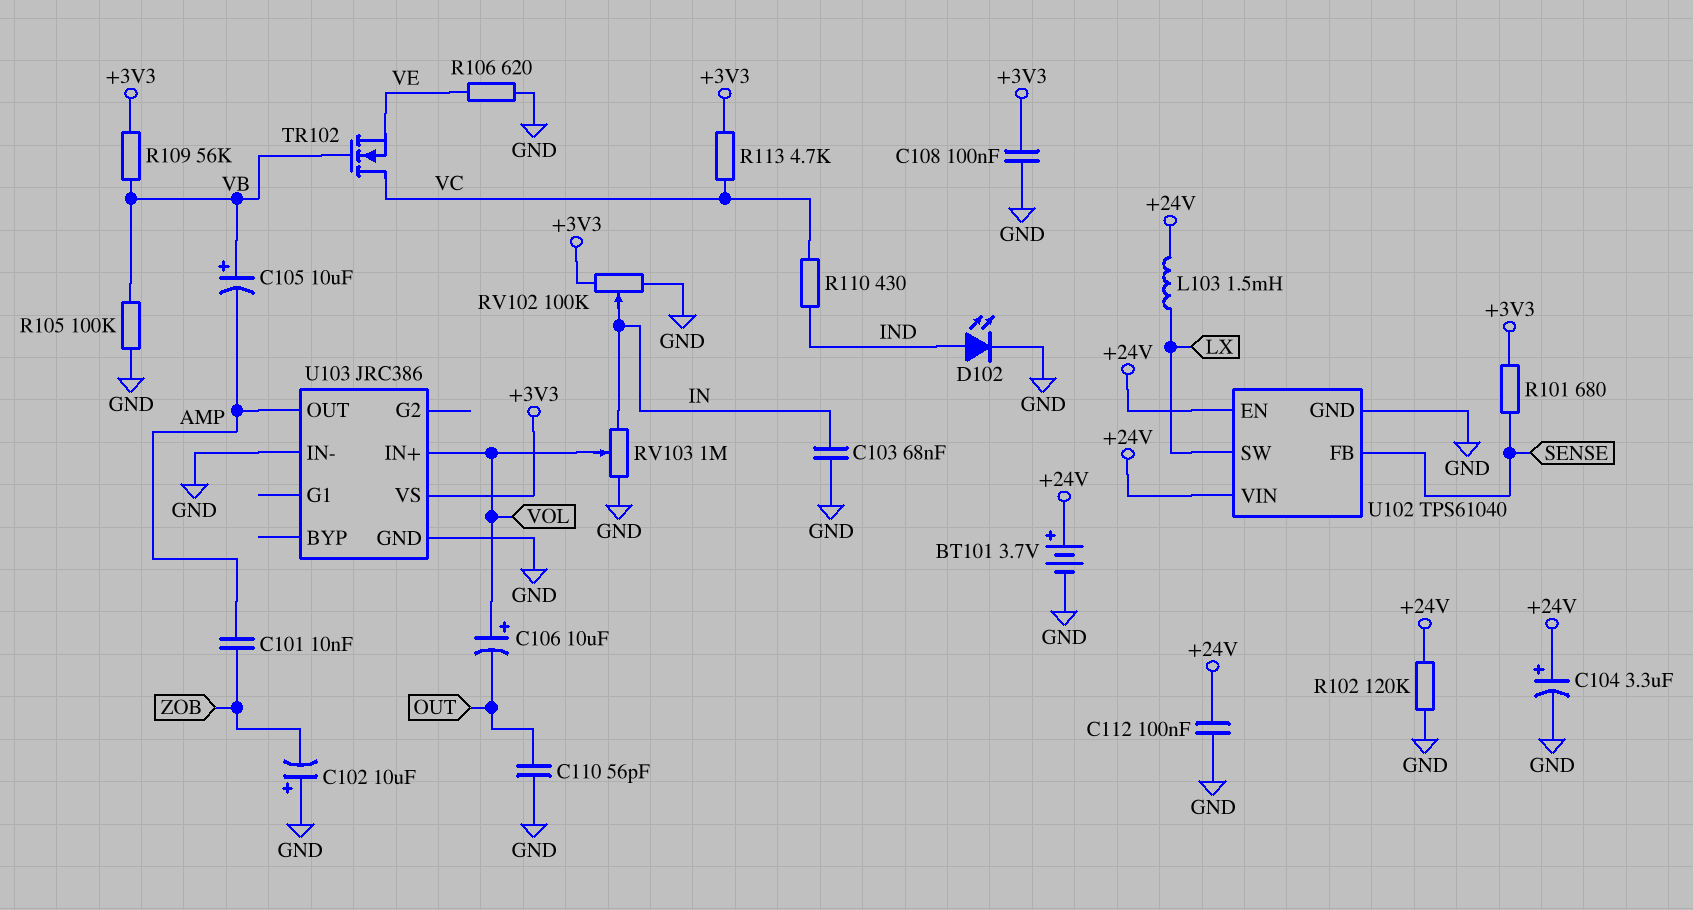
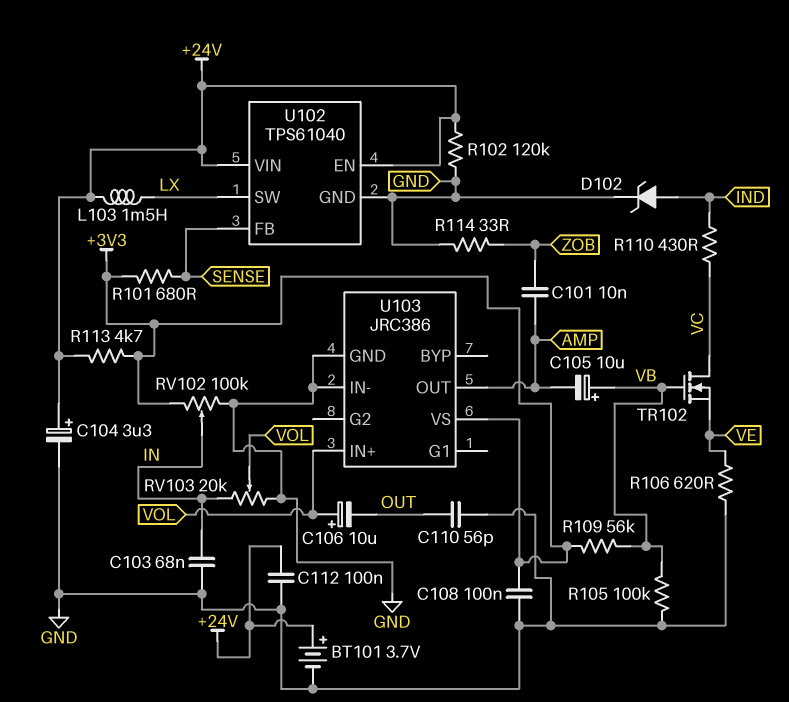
C102: 10uF (plus GND, minus ZOB) -> none
D102: LED (A IND, K GND) -> zener (A IND, K GND)
R113: 4.7k (+3V3, VC) -> 4.7k (+3V3, +24V)
R114: none -> 33 (GND, ZOB)
RV103: 1M (GND, IN, wiper VOL) -> 20k (GND, IN, wiper VOL)

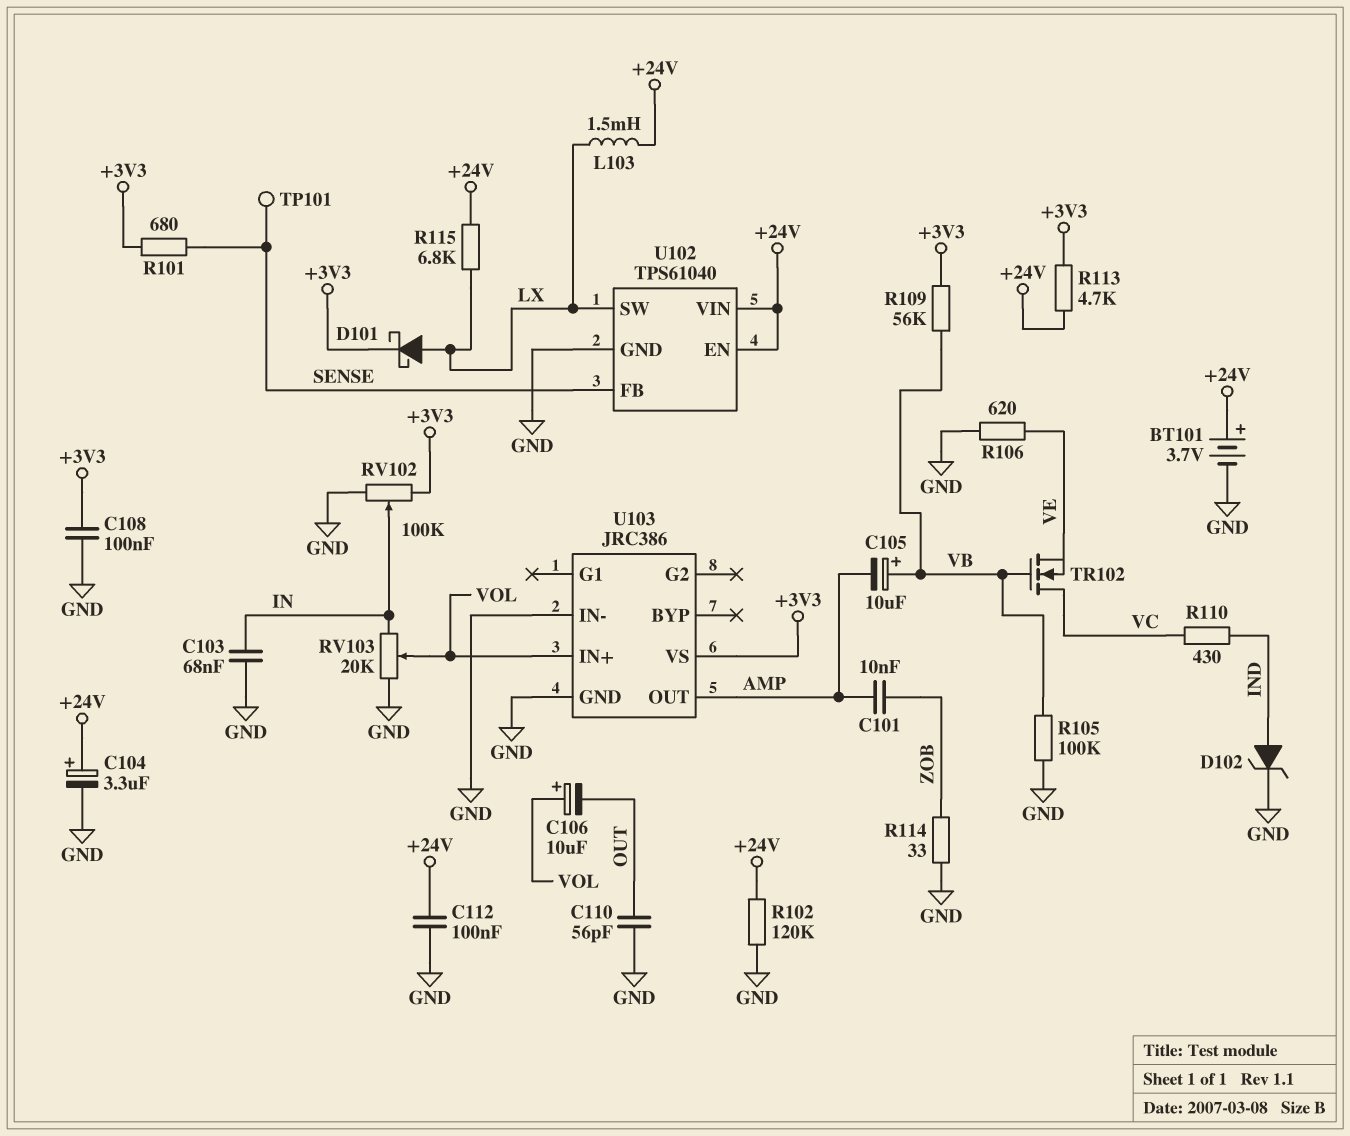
D101: none -> schottky (A LX, K +3V3)
R115: none -> 6.8k (+24V, LX)
TP101: none -> test point (SENSE)

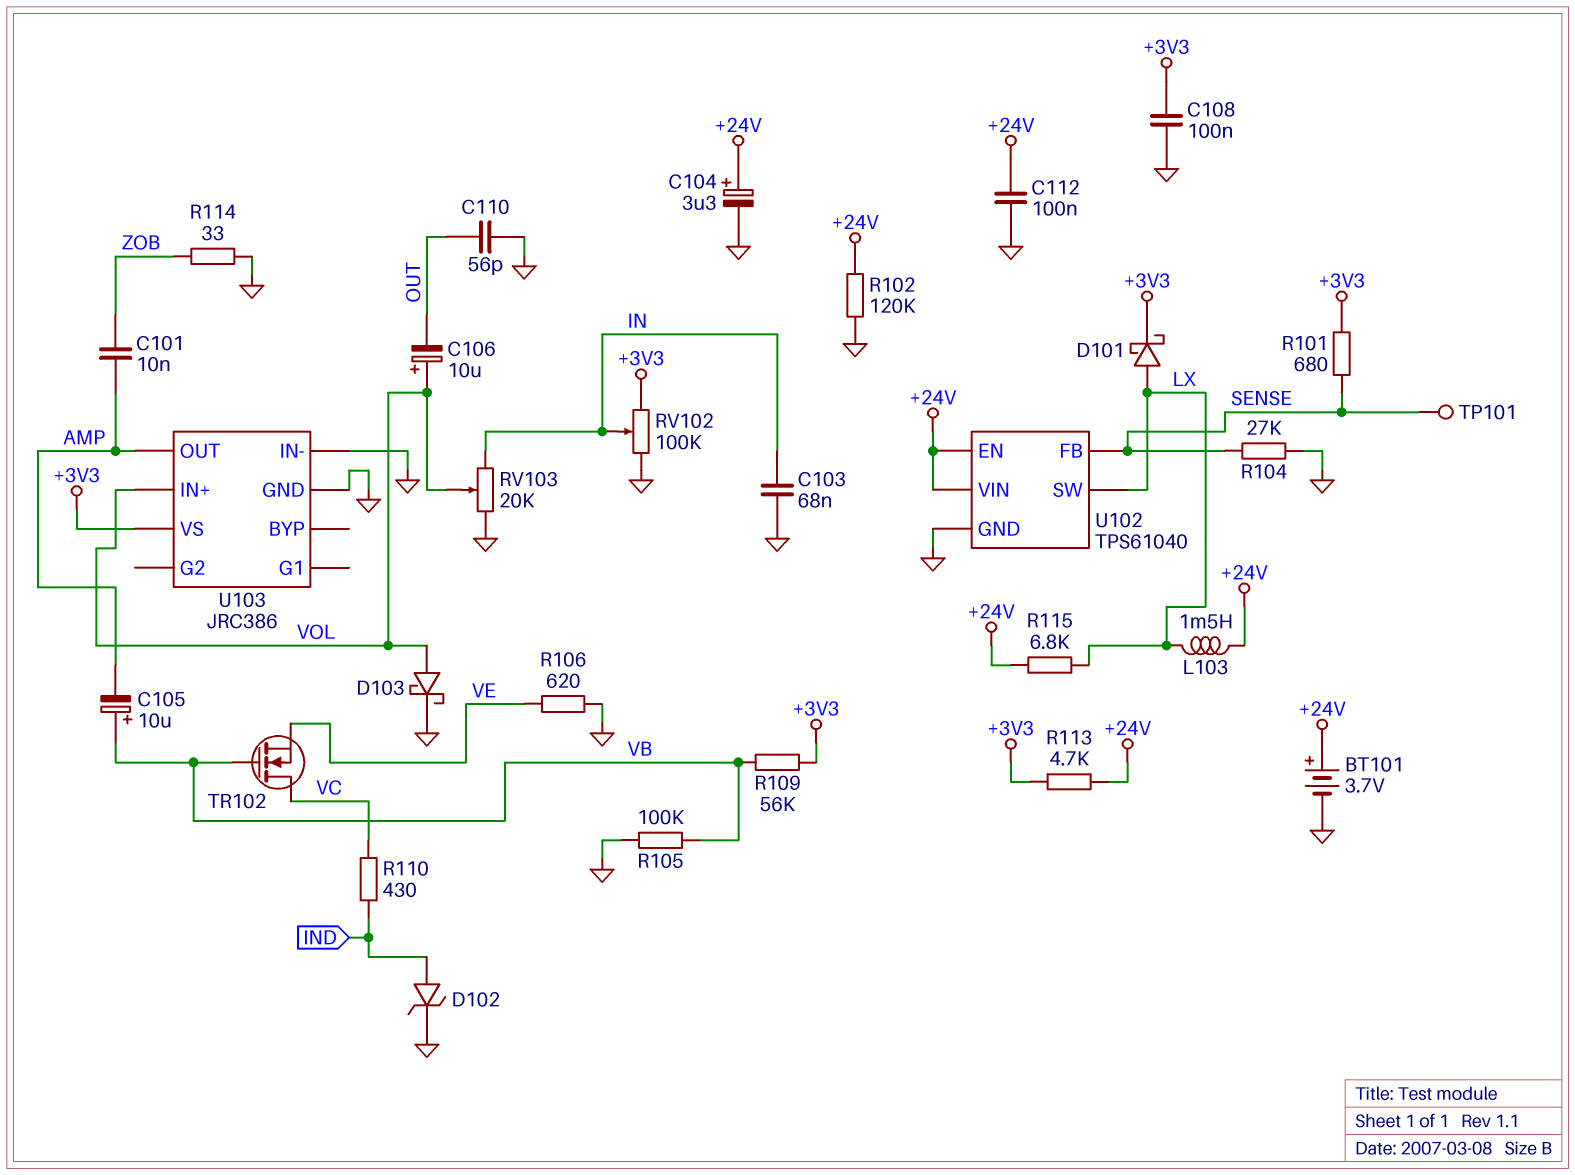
D103: none -> schottky (A VOL, K GND)
R104: none -> 27k (GND, SENSE)

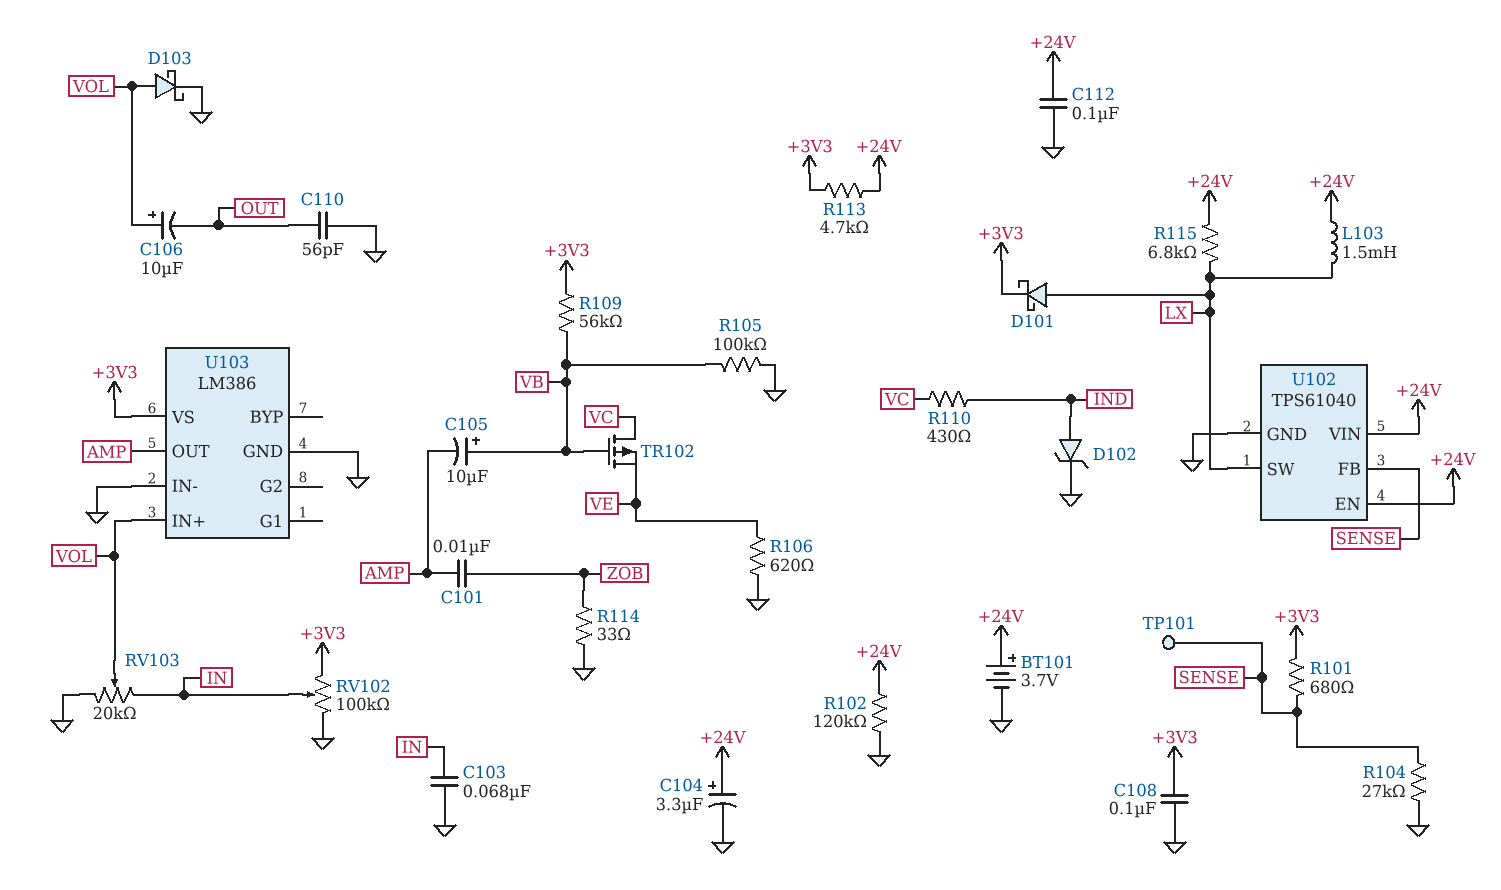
TR102: NMOS (G VB, D VC, S VE) -> PMOS (G VB, D VC, S VE)
U103: JRC386 -> LM386

